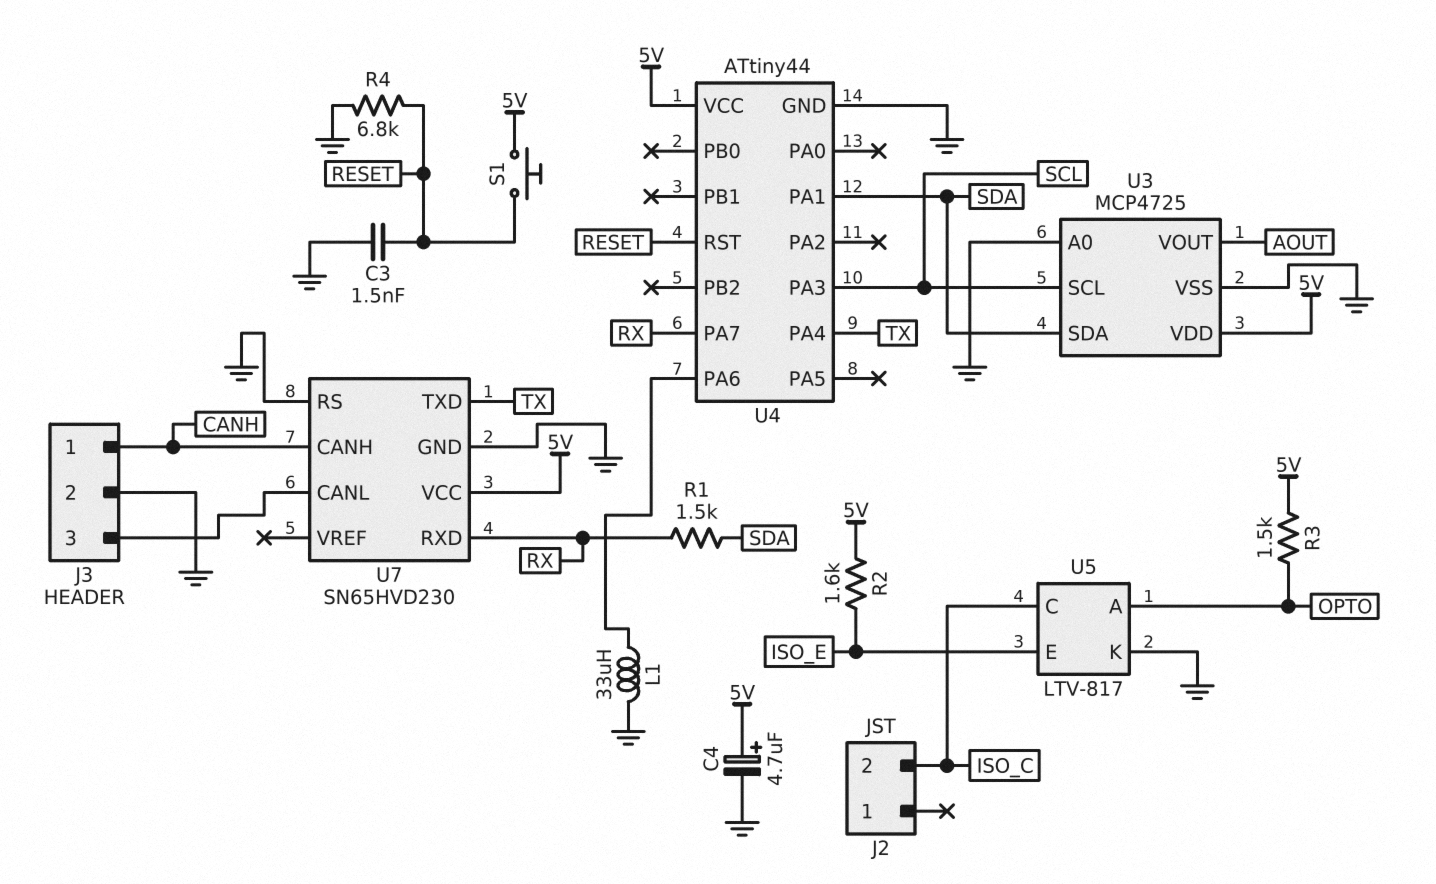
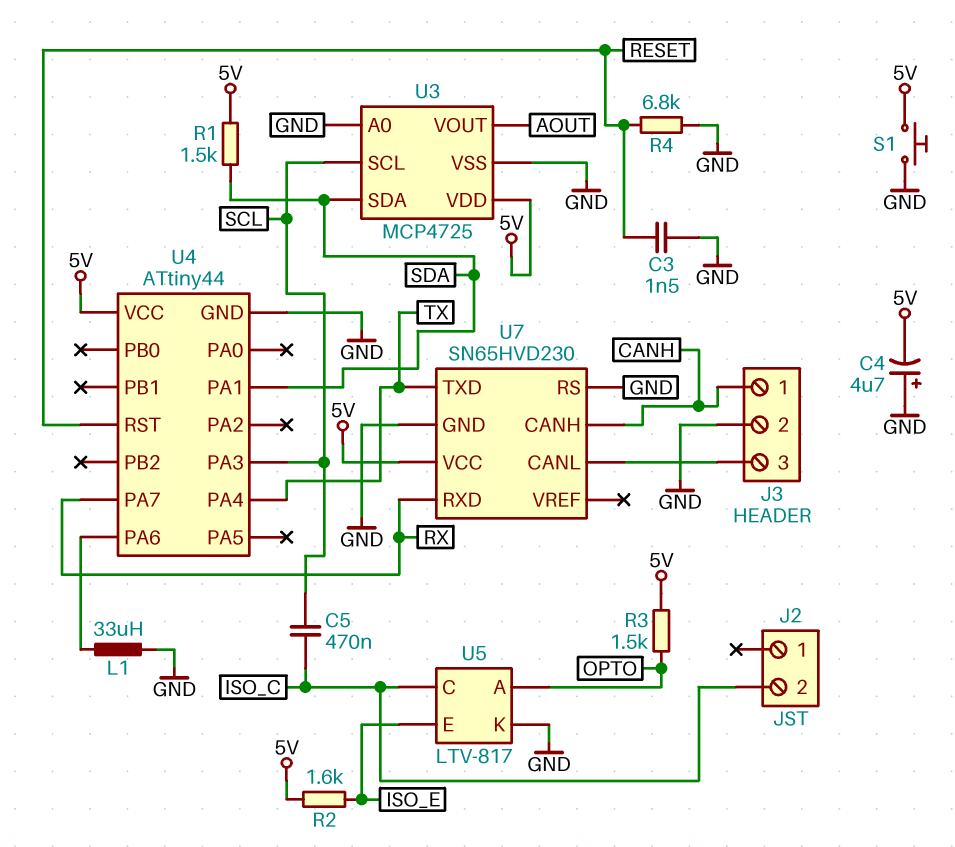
C4: 4.7uF (plus 5V, minus GND) -> 4.7uF (plus GND, minus 5V)
C5: none -> 470nF (ISO_C, SCL)
R1: 1.5k (RX, SDA) -> 1.5k (5V, SDA)
S1: button (5V, RESET) -> button (5V, GND)

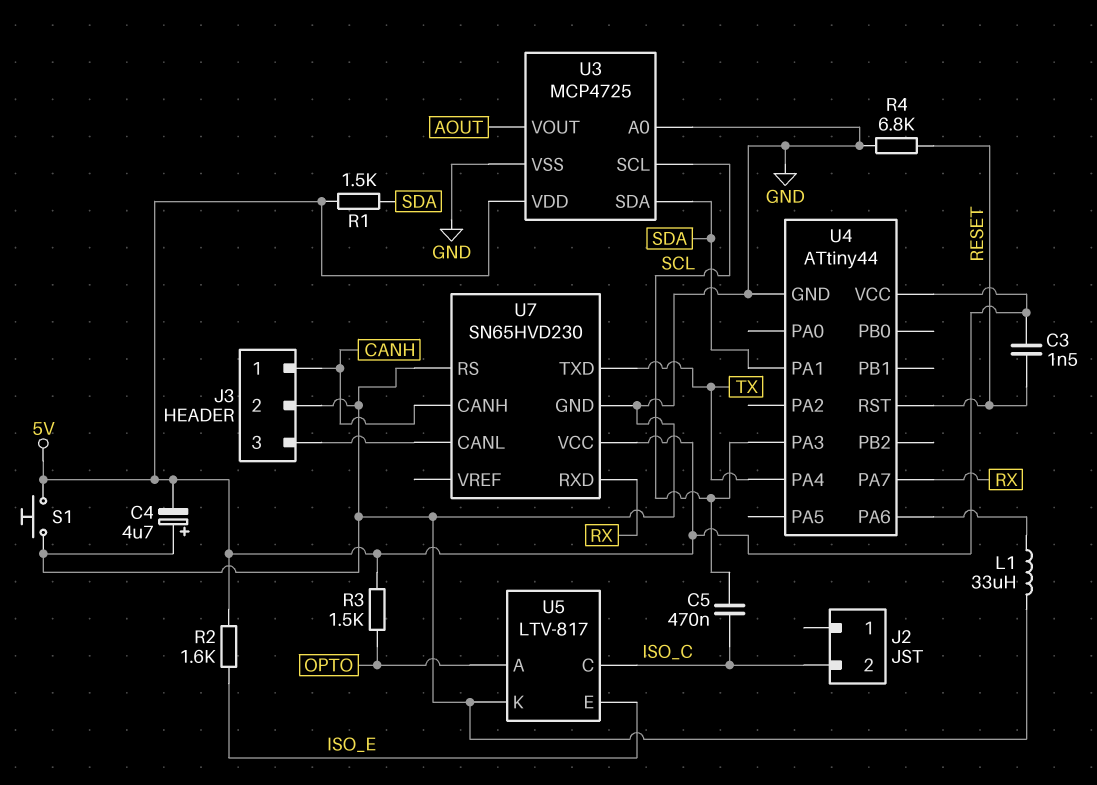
C3: 1.5nF (GND, RESET) -> 1.5nF (5V, RESET)

